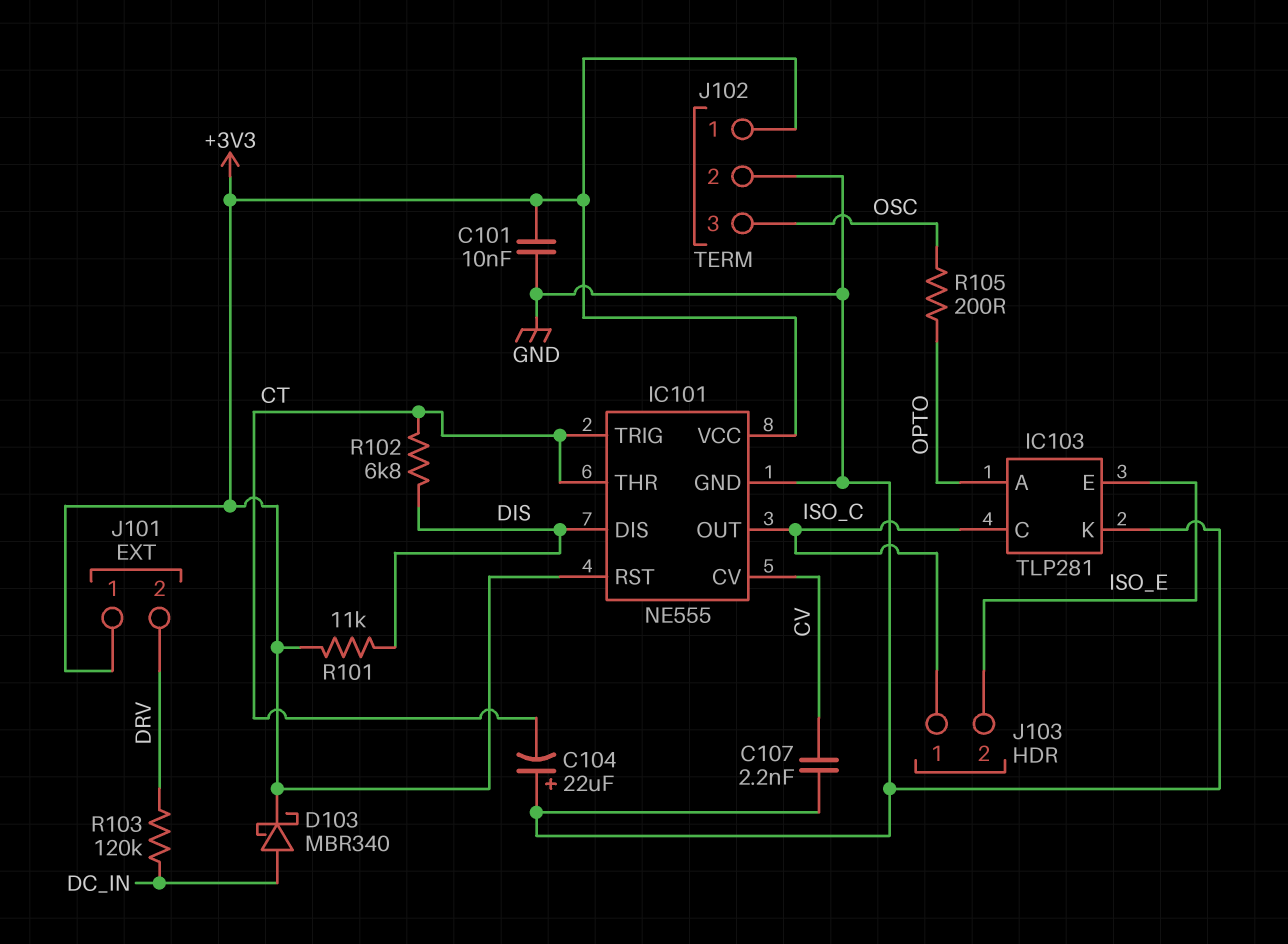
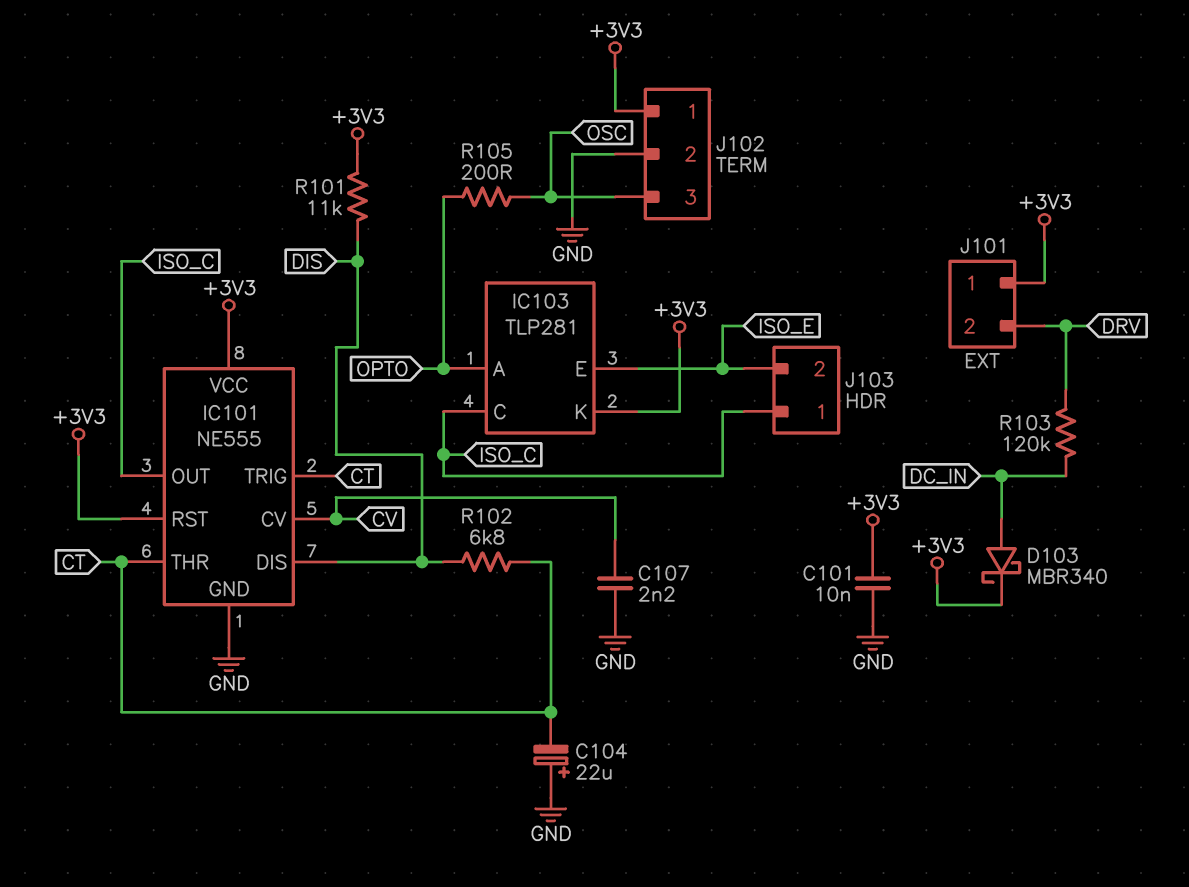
IC103 pin K: GND -> +3V3

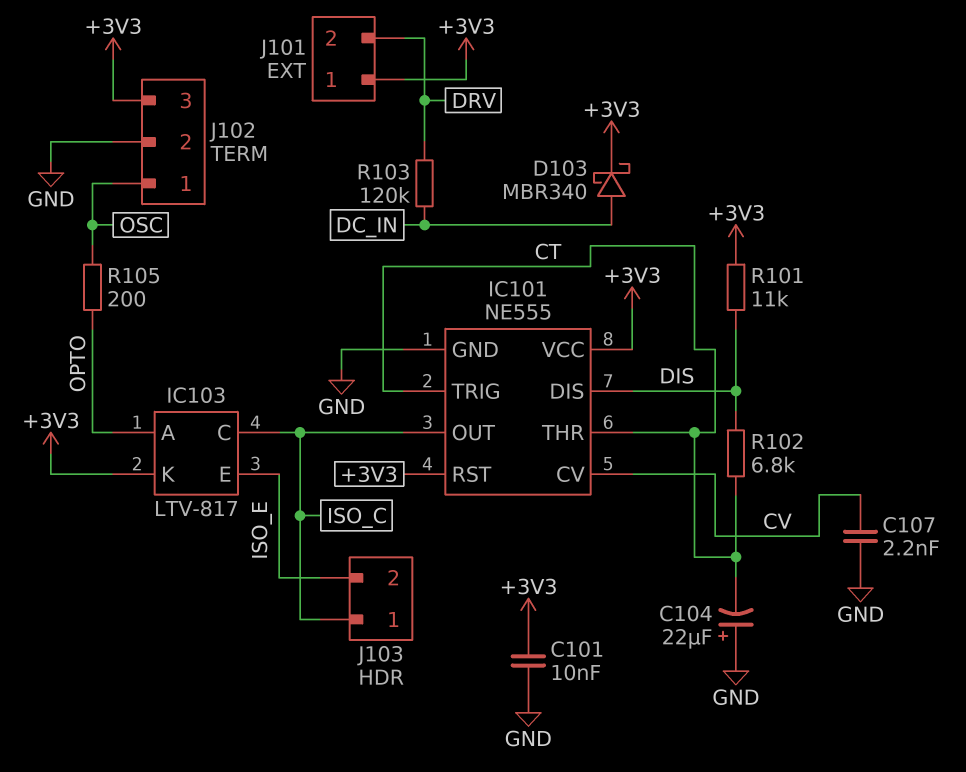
IC103: TLP281 -> LTV-817
J102 pin 1: +3V3 -> OSC
J102 pin 3: OSC -> +3V3

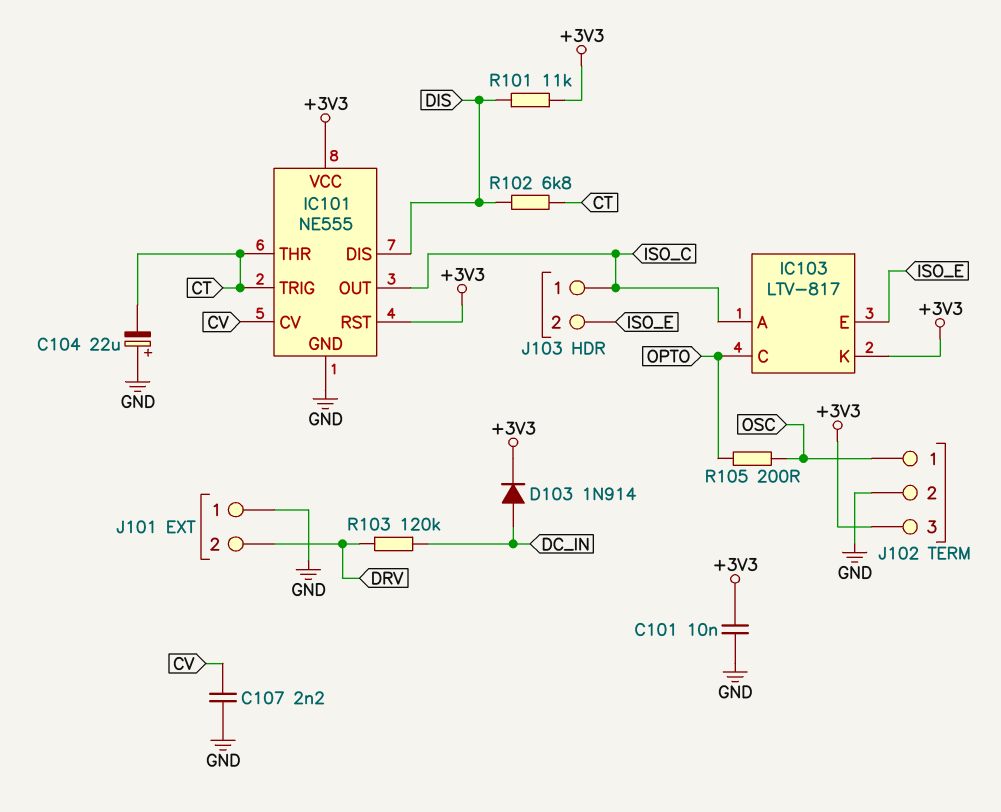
D103: schottky MBR340 (A DC_IN, K +3V3) -> diode 1N914 (A DC_IN, K +3V3)
IC103 pin A: OPTO -> ISO_C
IC103 pin C: ISO_C -> OPTO
J101 pin 1: +3V3 -> GND

